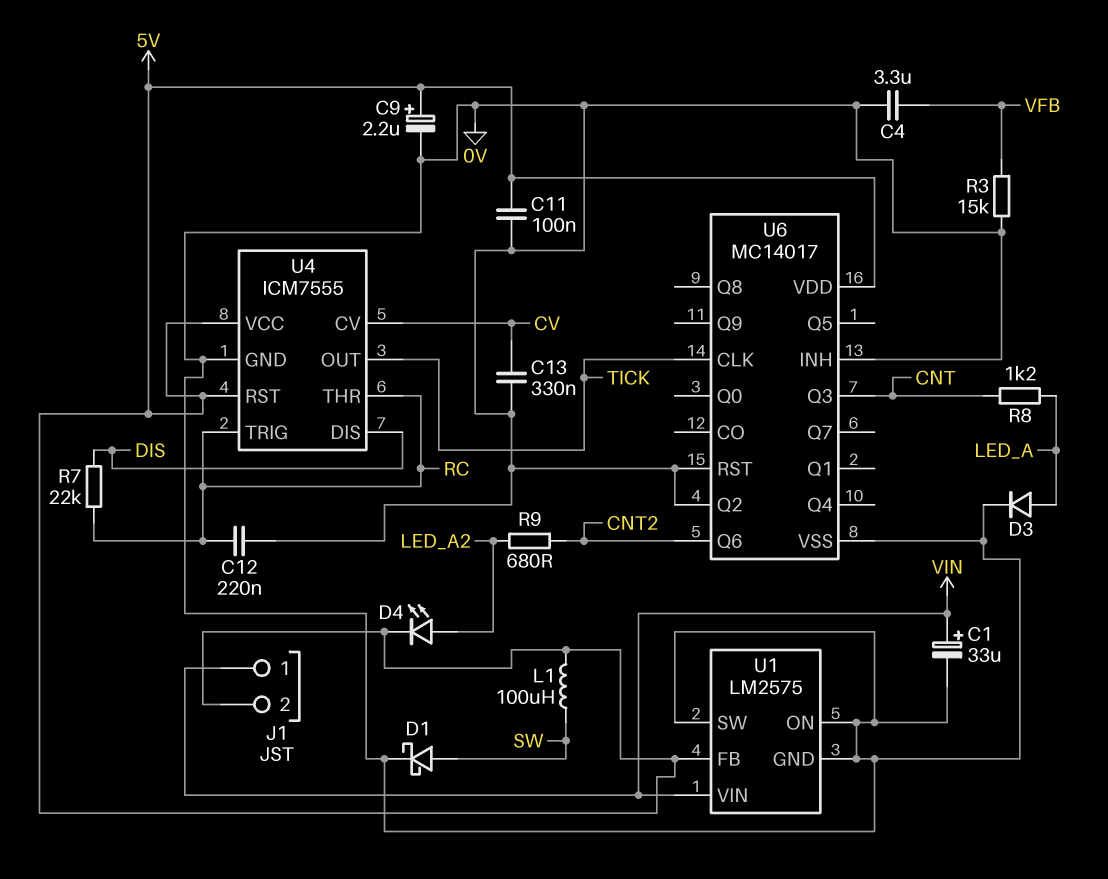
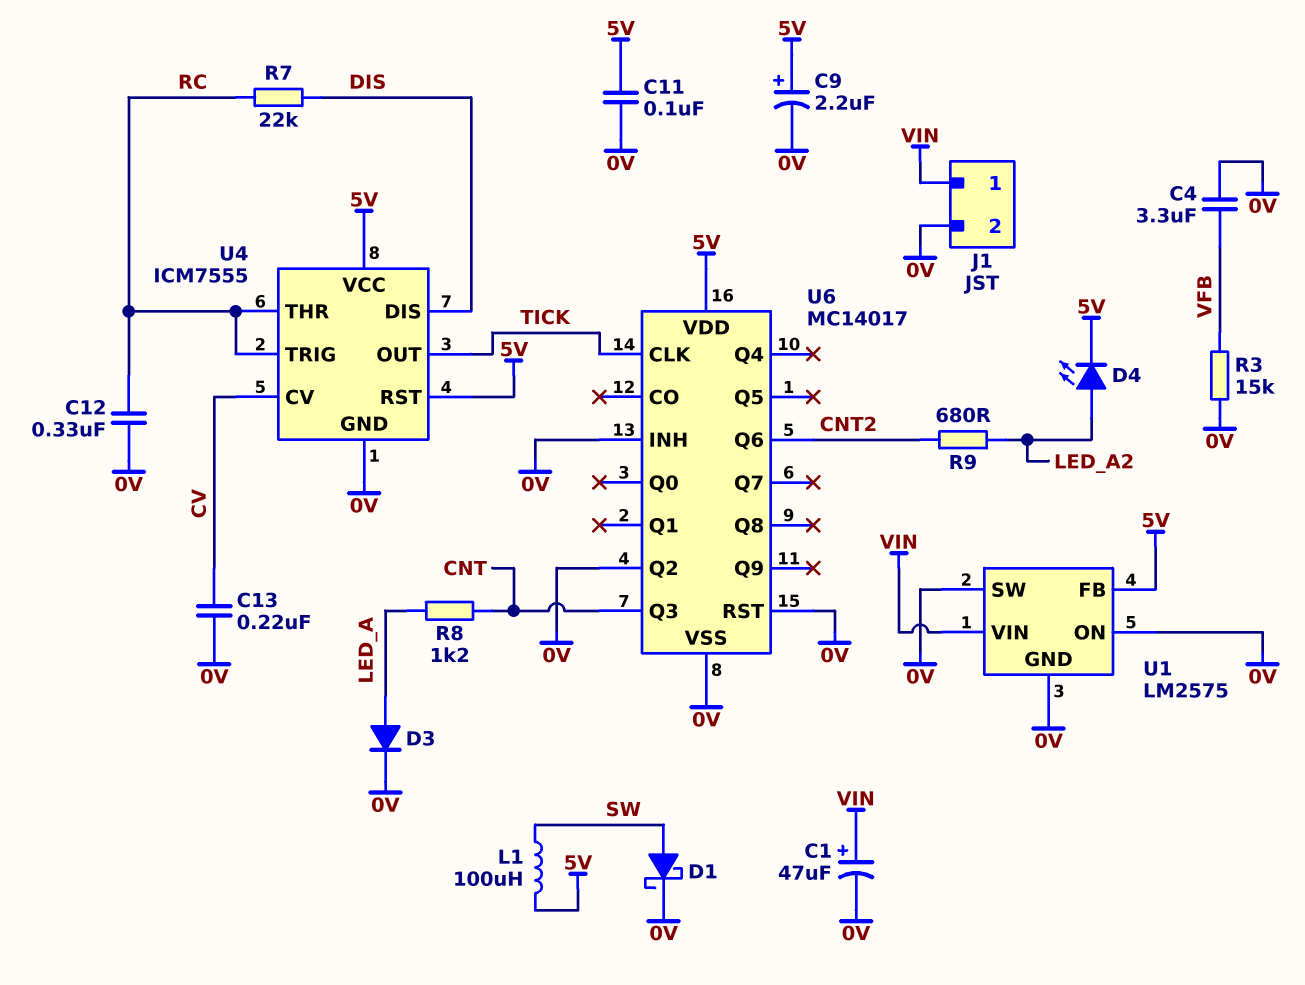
C1: 33uF (plus VIN, minus 0V) -> 47uF (plus VIN, minus 0V)
C12: 220nF (0V, RC) -> 330nF (0V, RC)
C13: 330nF (0V, CV) -> 220nF (0V, CV)
J1 pin 2: 5V -> 0V

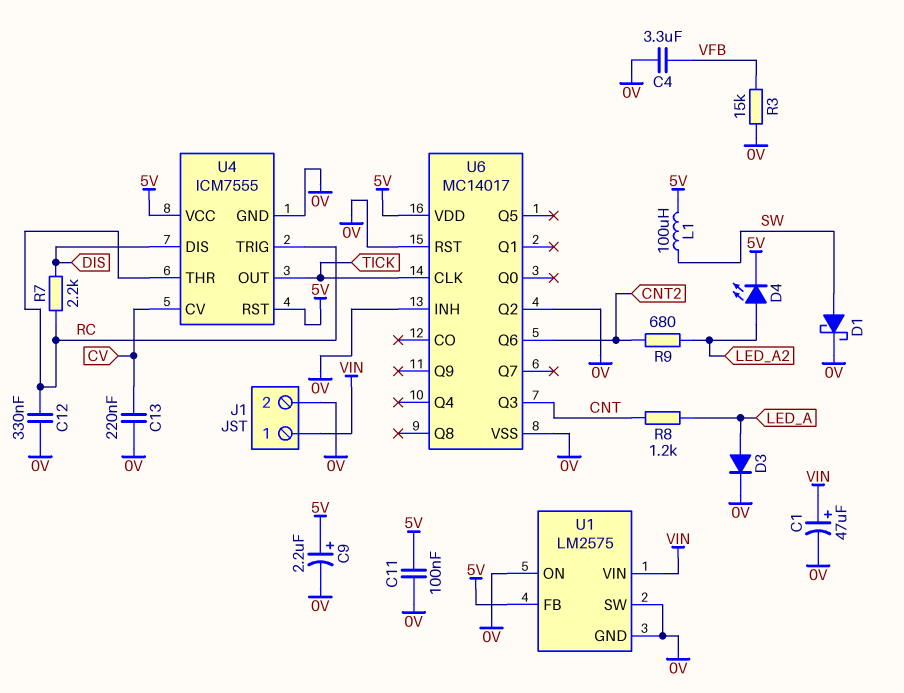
R7: 22k (DIS, RC) -> 2.2k (DIS, RC)

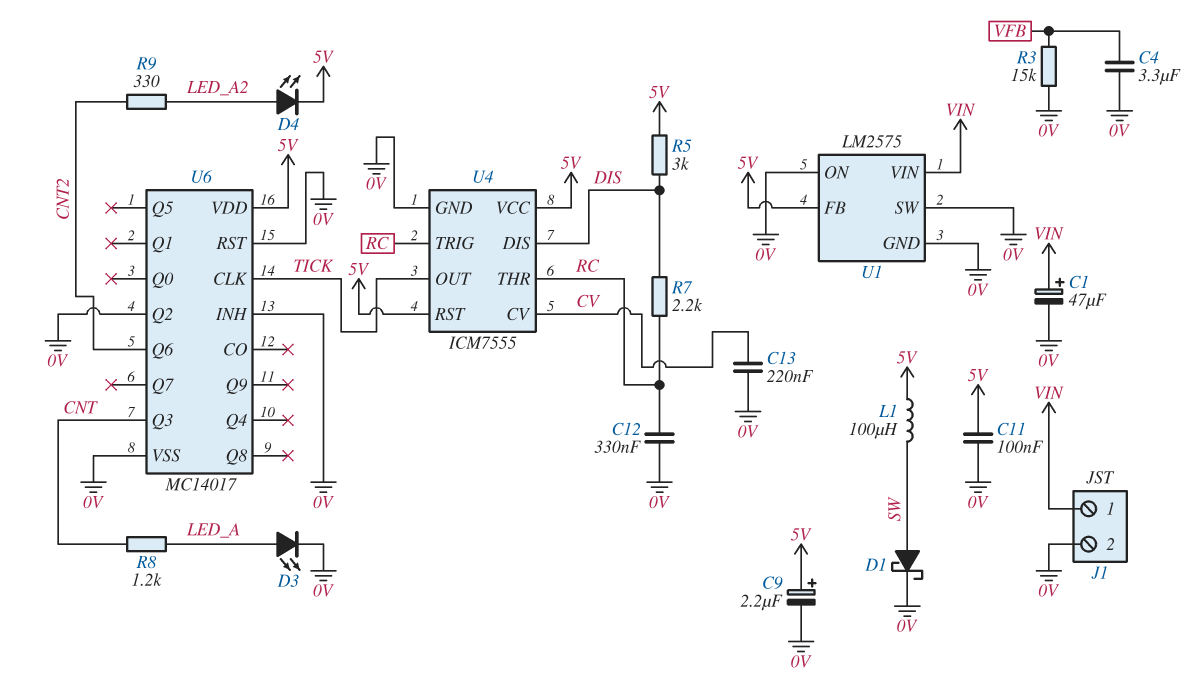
D3: diode (A LED_A, K 0V) -> LED (A LED_A, K 0V)
R5: none -> 3k (5V, DIS)
R9: 680 (CNT2, LED_A2) -> 330 (CNT2, LED_A2)

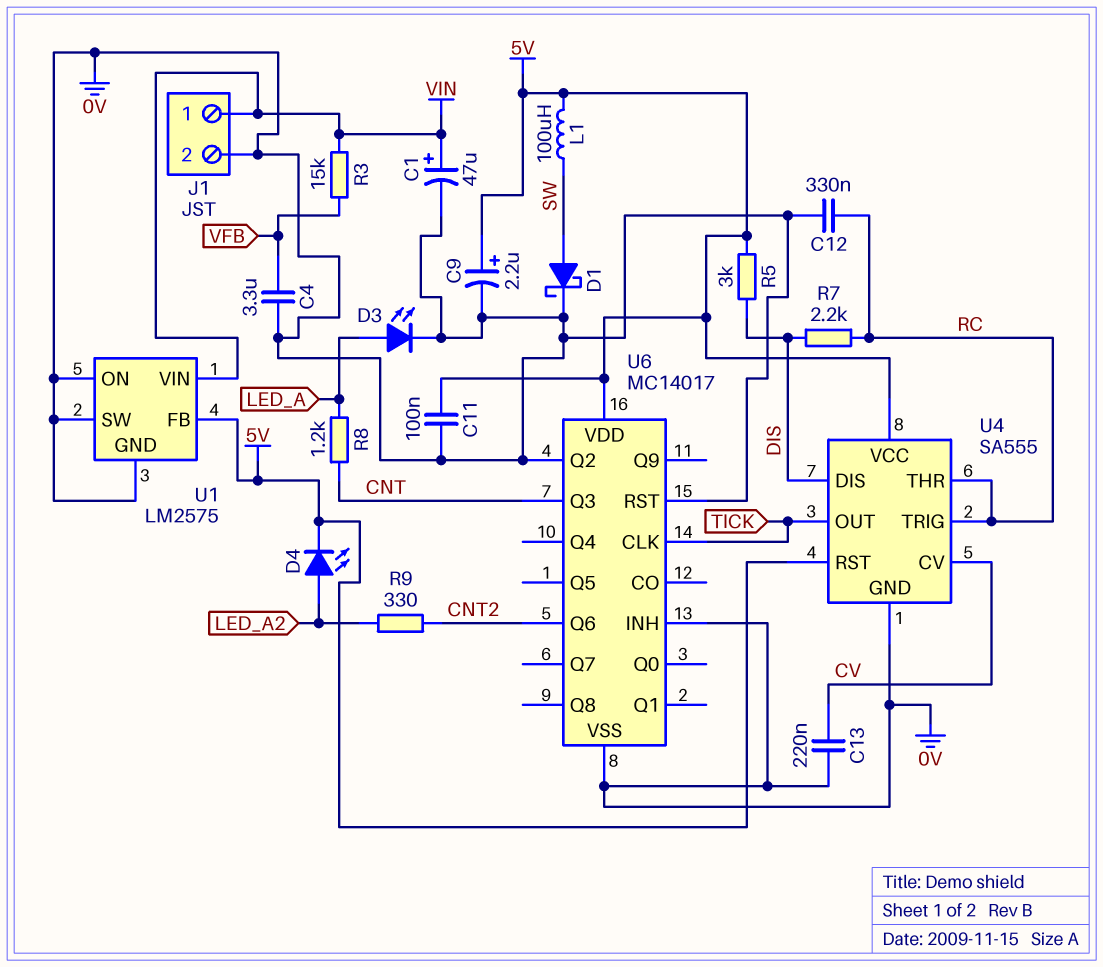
R3: 15k (0V, VFB) -> 15k (VFB, VIN)
U4: ICM7555 -> SA555

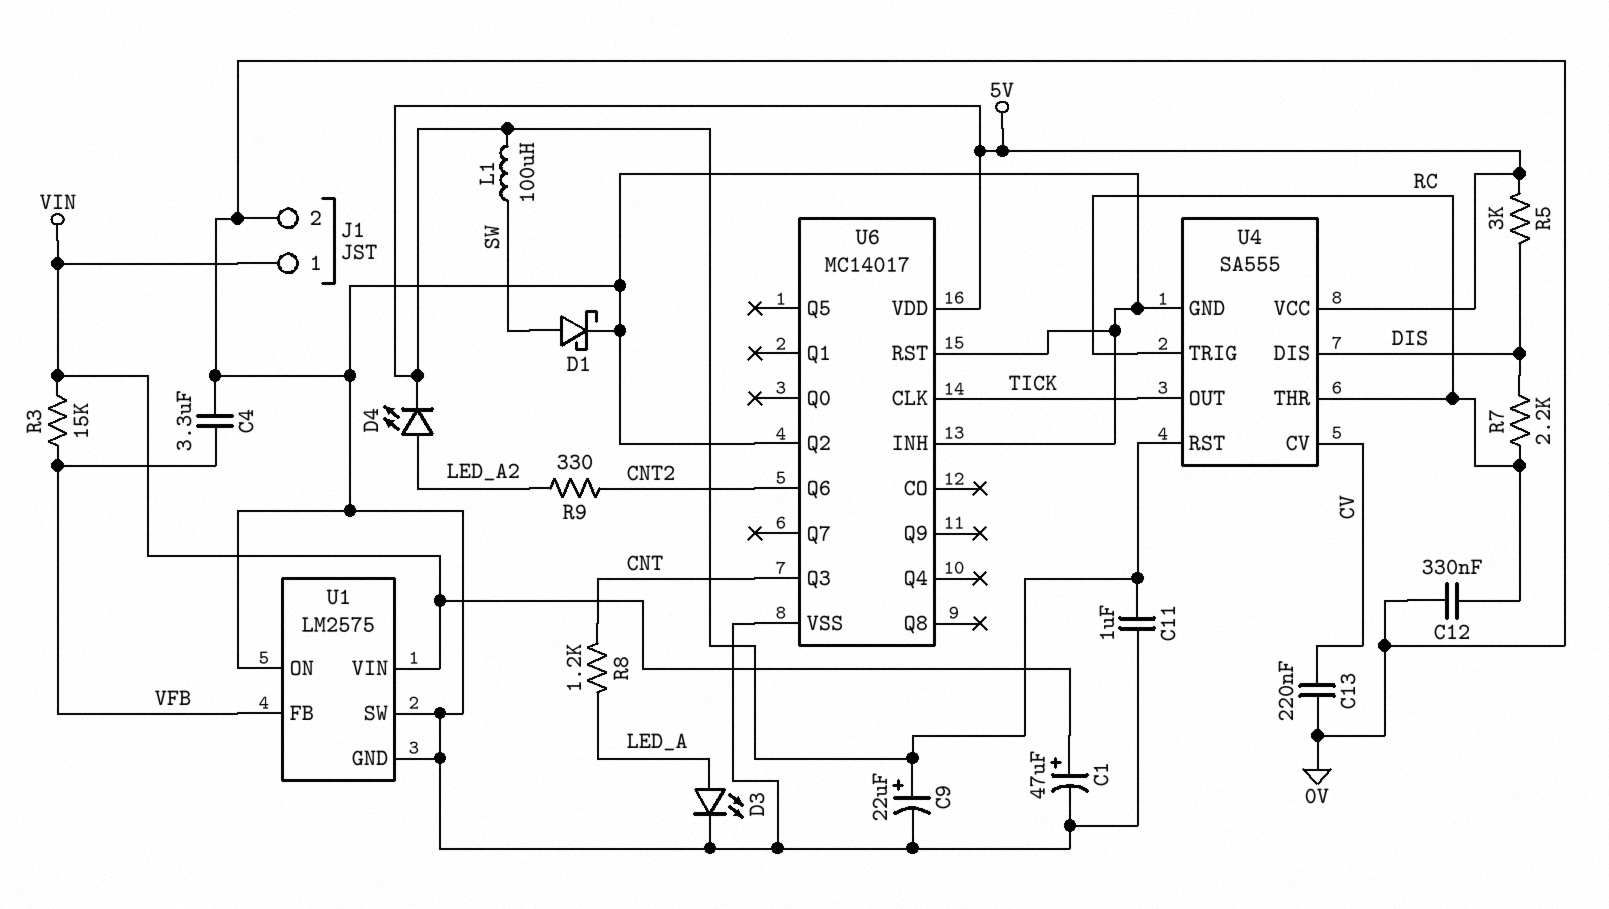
C9: 2.2uF (plus 5V, minus 0V) -> 22uF (plus 5V, minus 0V)
C11: 100nF (0V, 5V) -> 1uF (0V, 5V)
U1 pin FB: 5V -> VFB

